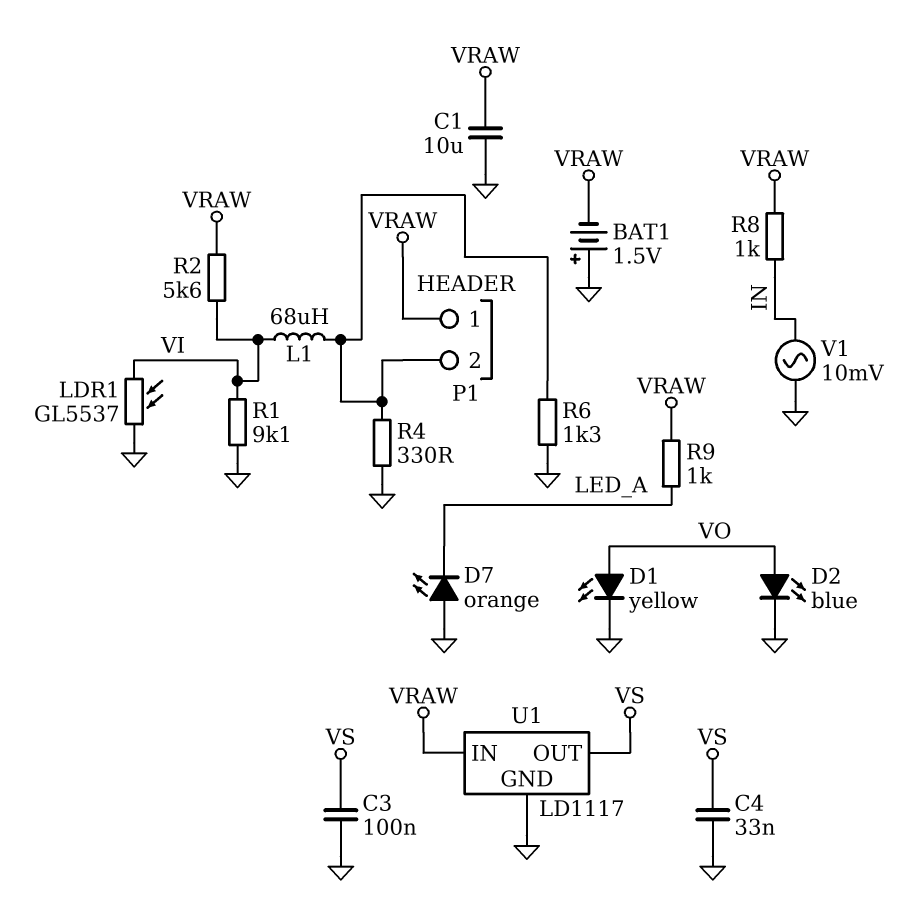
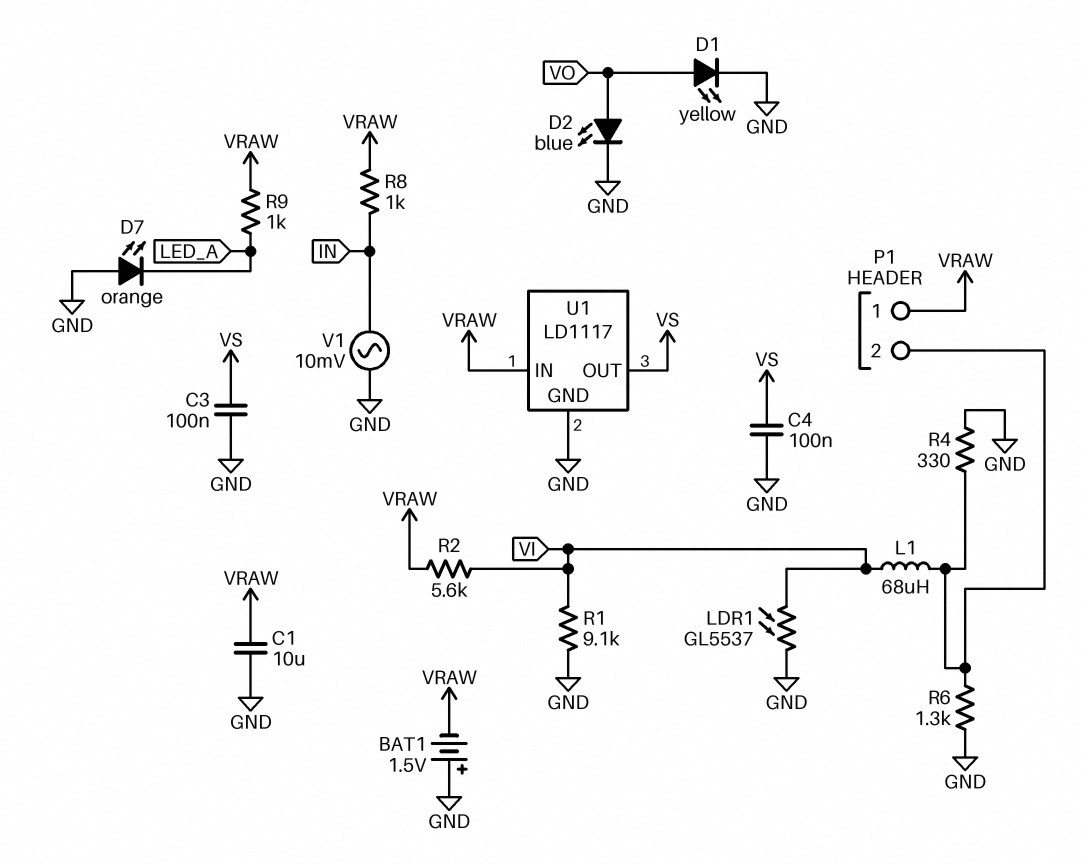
C4: 33nF (GND, VS) -> 100nF (GND, VS)

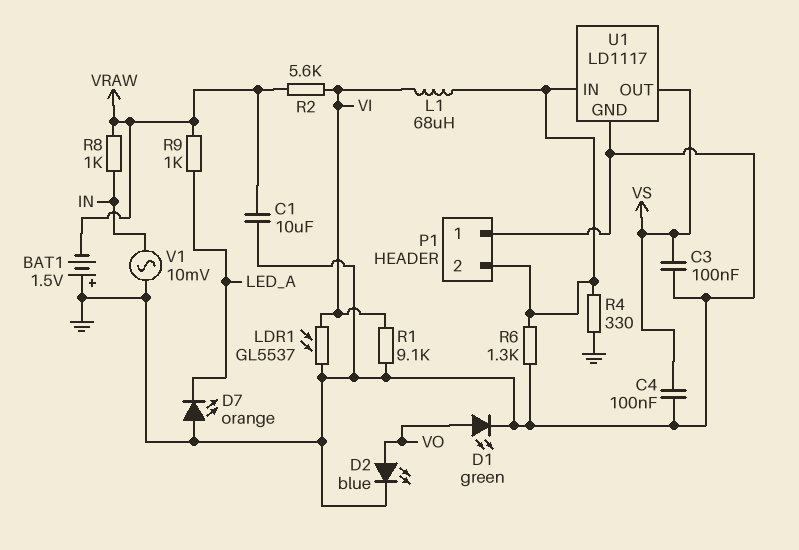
D1: LED yellow (A VO, K GND) -> LED green (A VO, K GND)
P1 pin 1: VRAW -> GND
U1 pin IN: VRAW -> P1/2

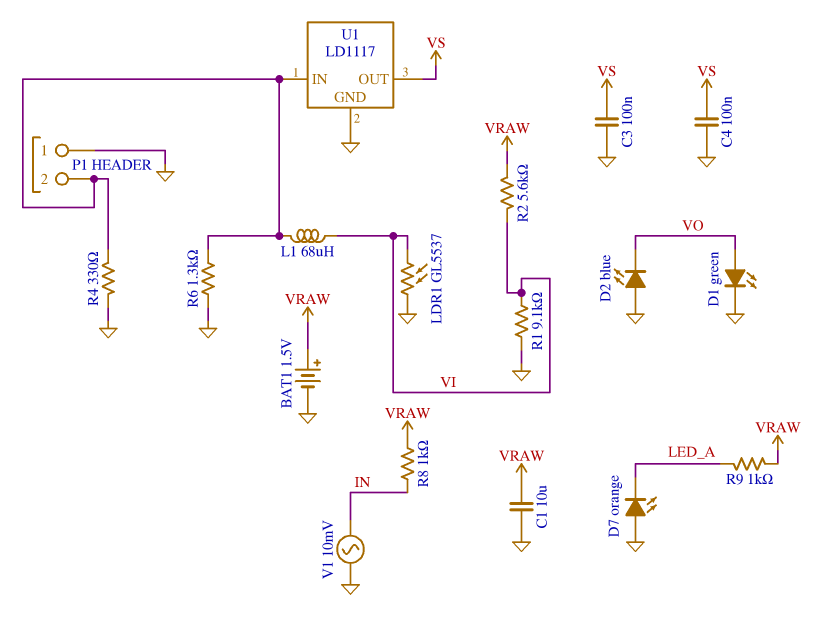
BAT1: 1.5V (plus GND, minus VRAW) -> 1.5V (plus VRAW, minus GND)
D2: LED blue (A VO, K GND) -> LED blue (A GND, K VO)

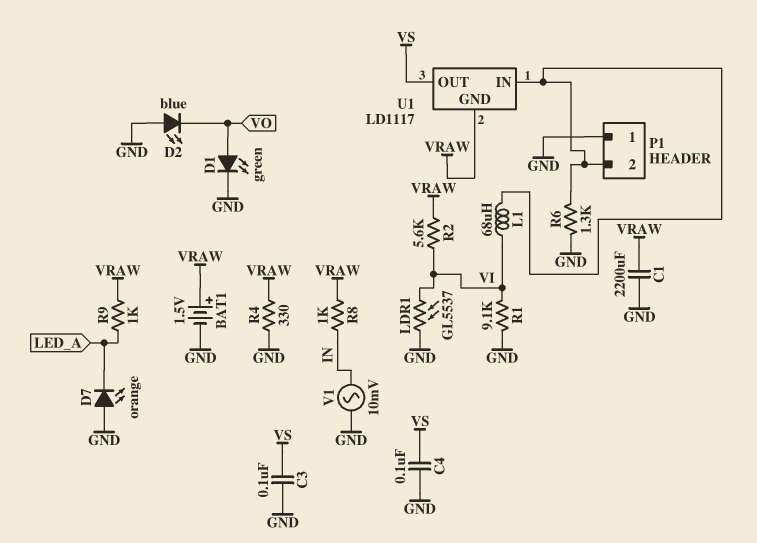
C1: 10uF (GND, VRAW) -> 2200uF (GND, VRAW)
R4: 330 (GND, P1/2) -> 330 (GND, VRAW)
U1 pin GND: GND -> VRAW

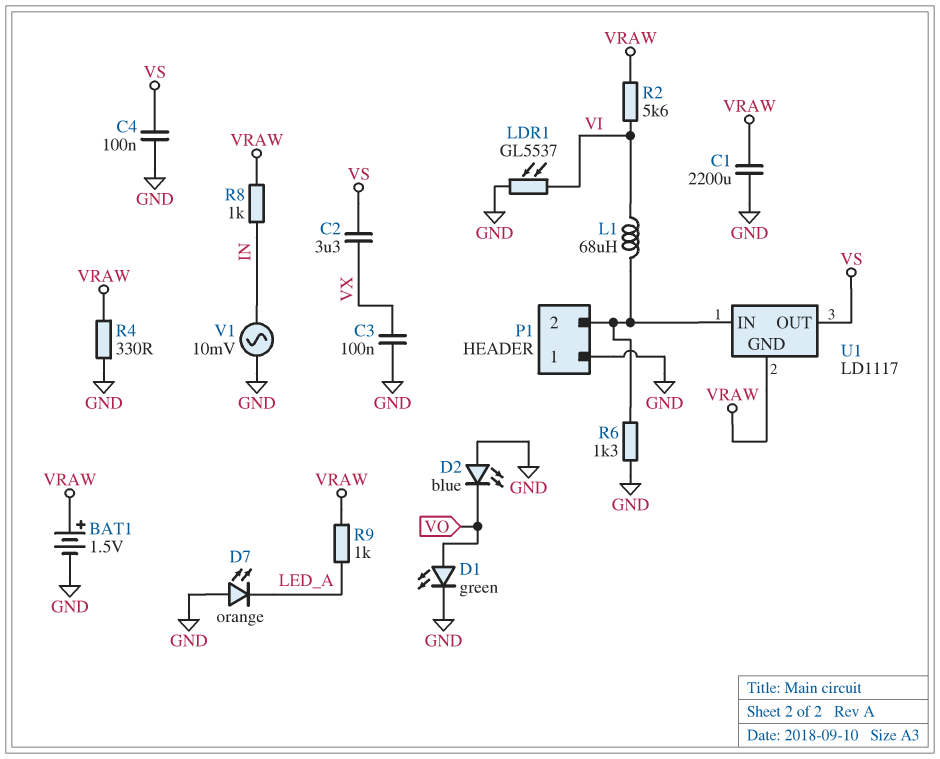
C2: none -> 3.3uF (VS, VX)
C3: 100nF (GND, VS) -> 100nF (GND, VX)
R1: 9.1k (GND, VI) -> none

